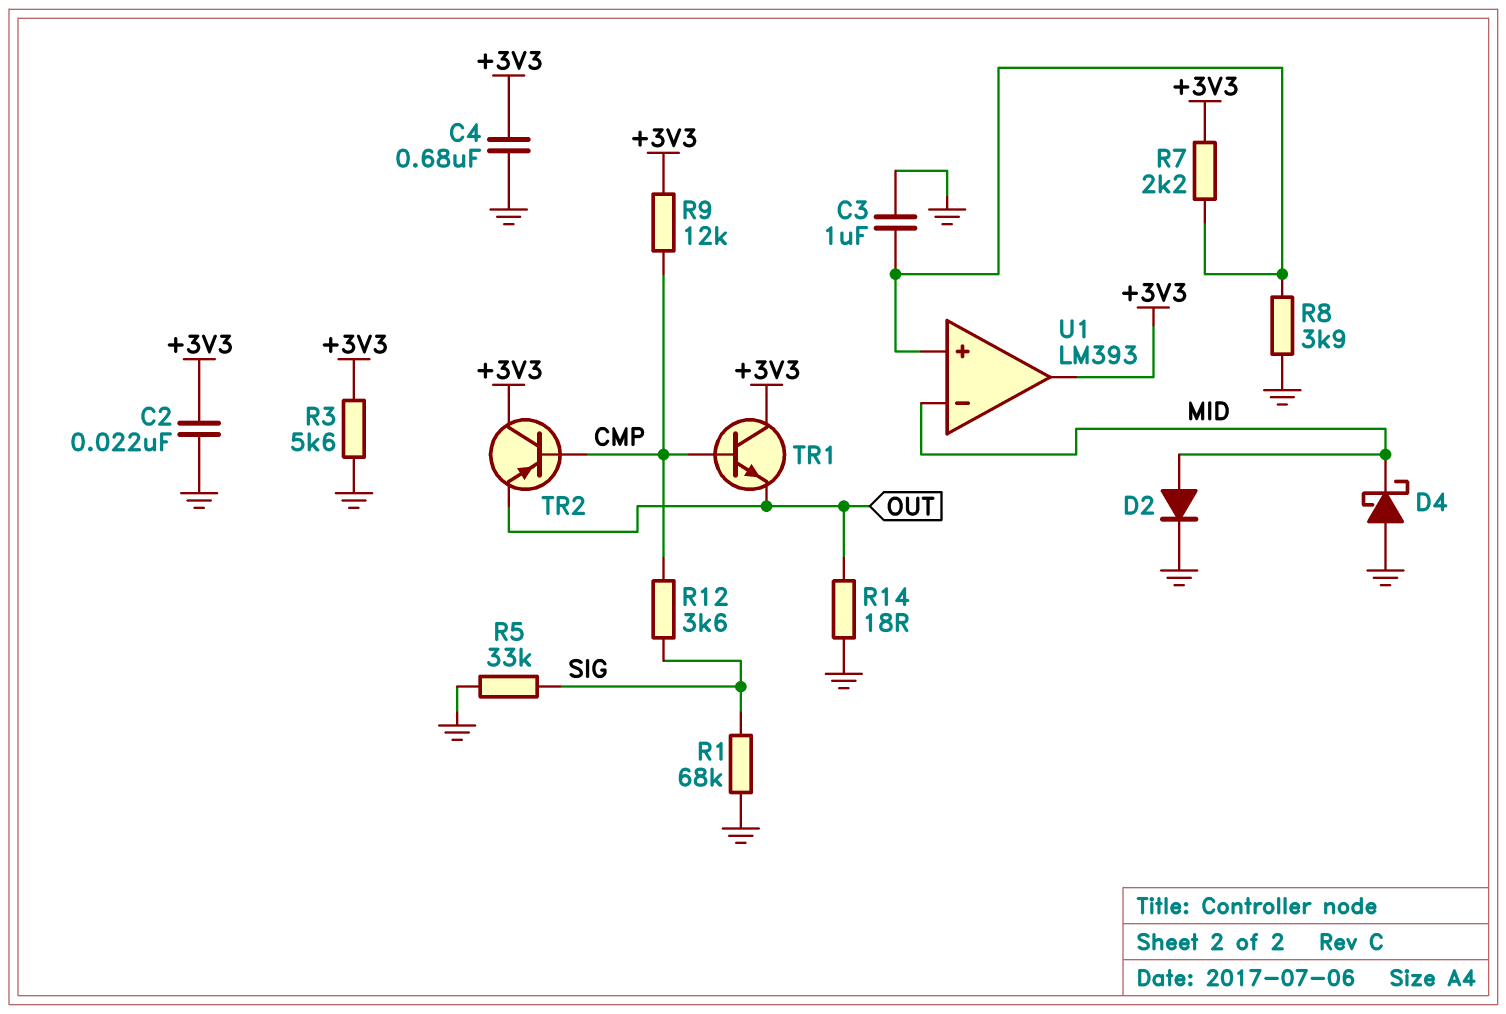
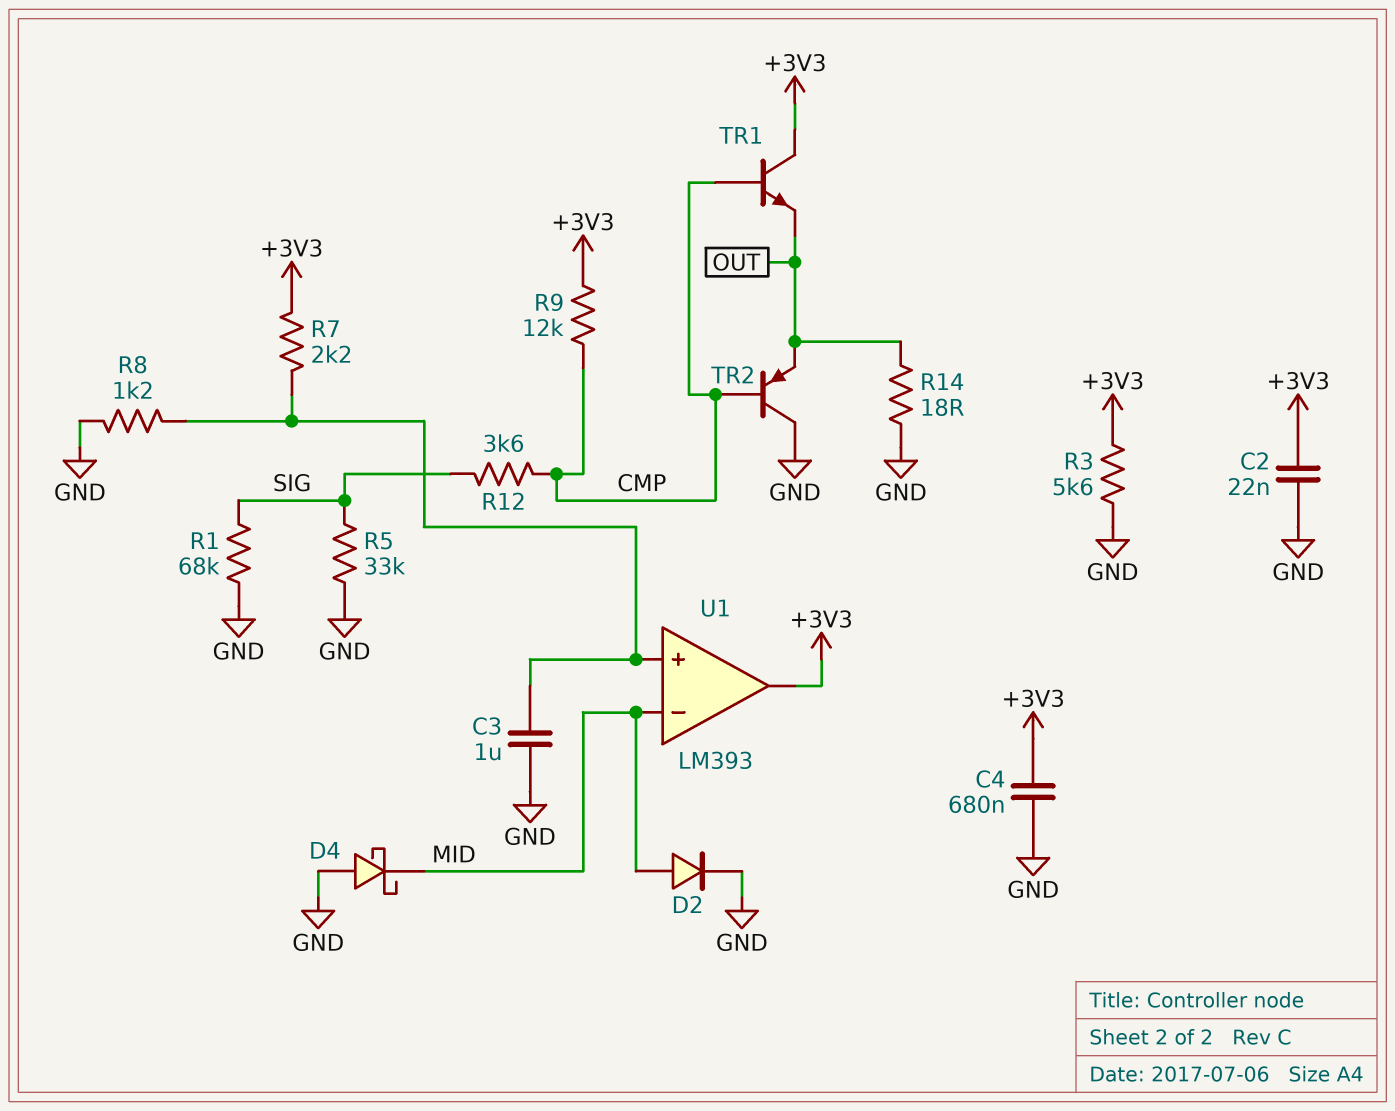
R8: 3.9k (GND, U1/in+) -> 1.2k (GND, U1/in+)
TR2: PNP (B CMP, C +3V3, E OUT) -> PNP (B CMP, C GND, E OUT)

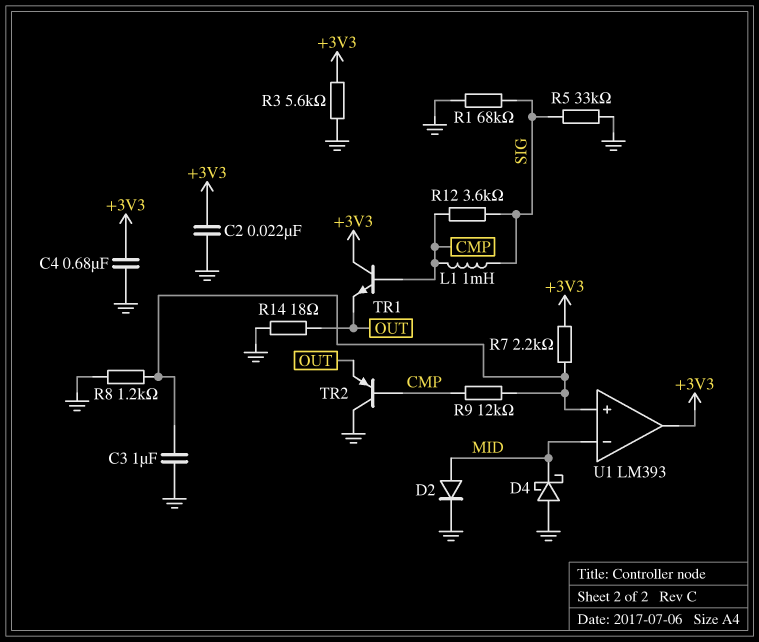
L1: none -> 1mH (CMP, SIG)
R9: 12k (+3V3, CMP) -> 12k (CMP, U1/in+)

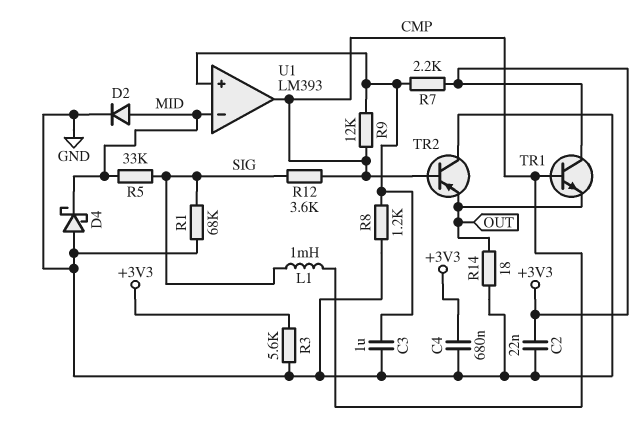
R5: 33k (GND, SIG) -> 33k (MID, SIG)
U1 pin out: +3V3 -> CMP

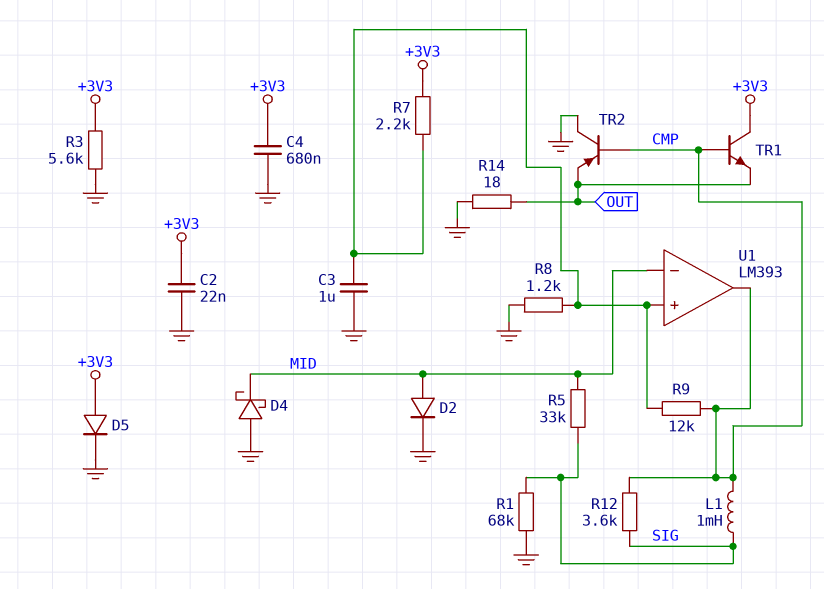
D5: none -> diode (A +3V3, K GND)

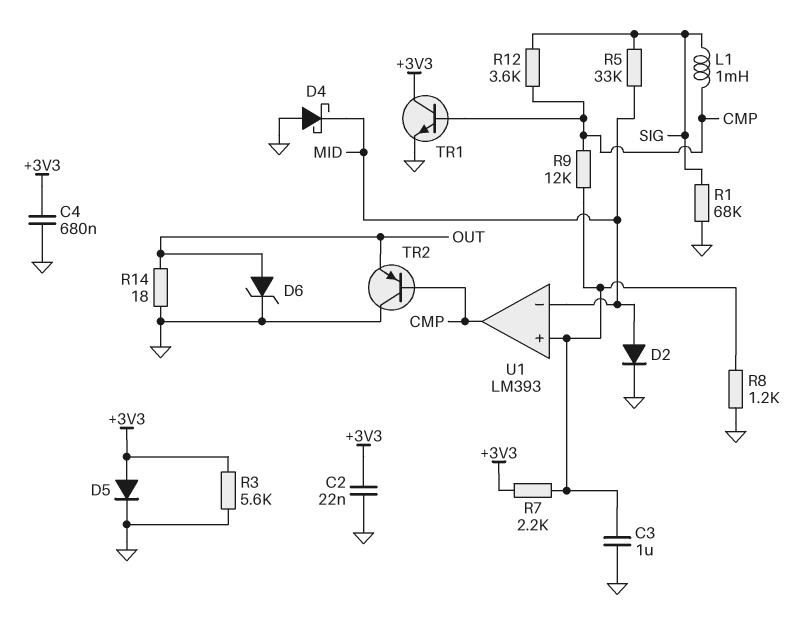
D6: none -> zener (A OUT, K GND)
TR1: NPN (B CMP, C +3V3, E OUT) -> NPN (B CMP, C +3V3, E GND)

